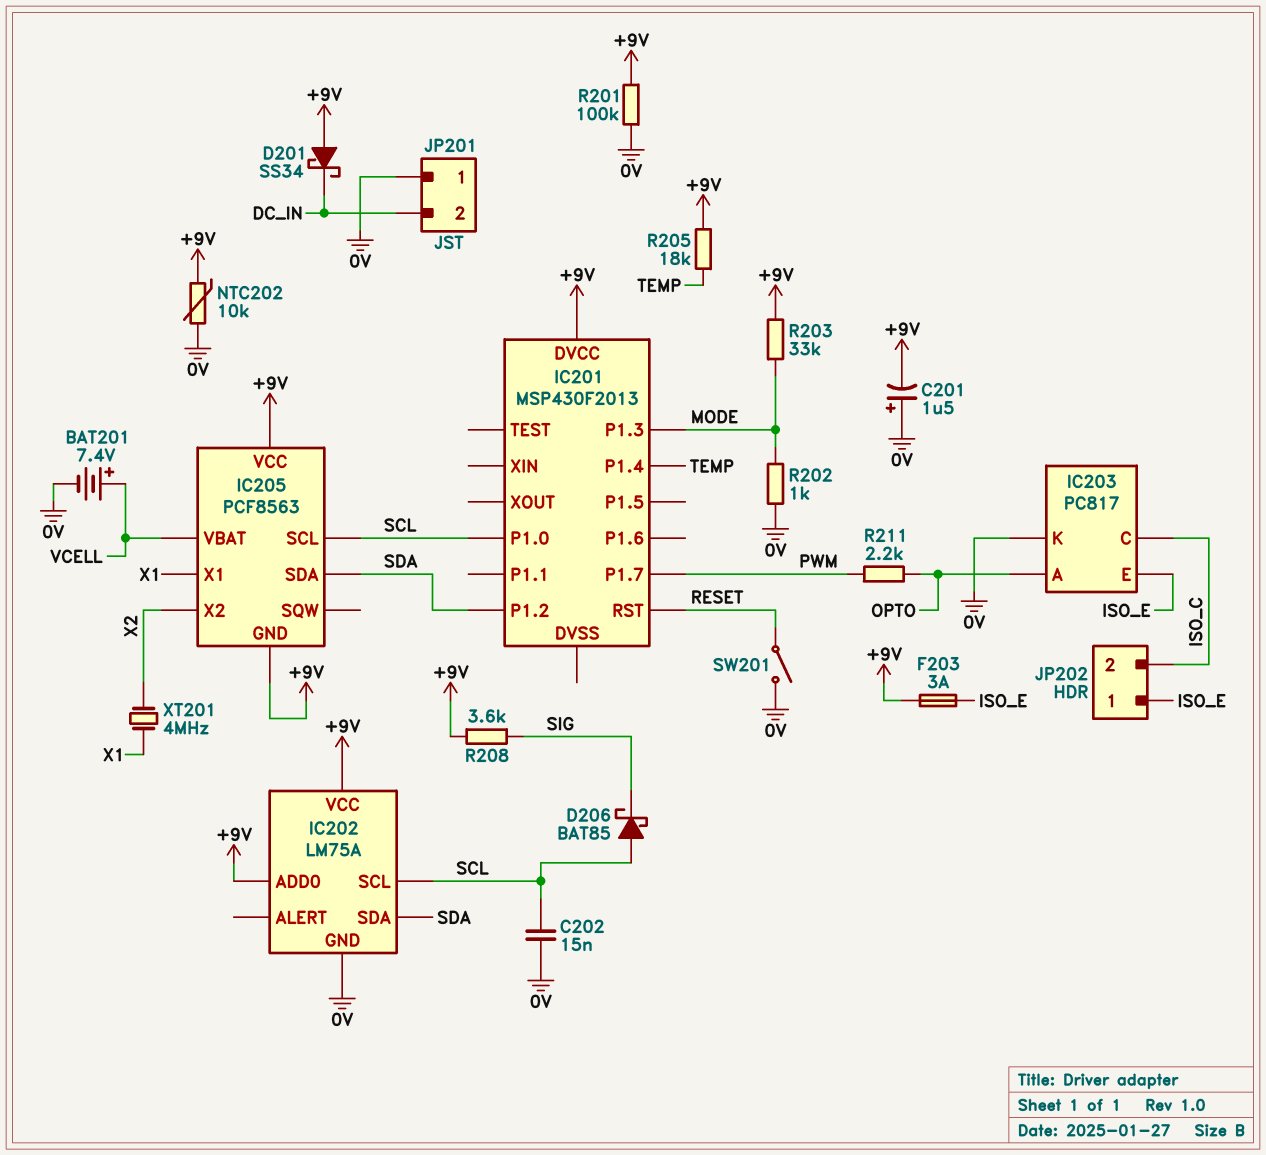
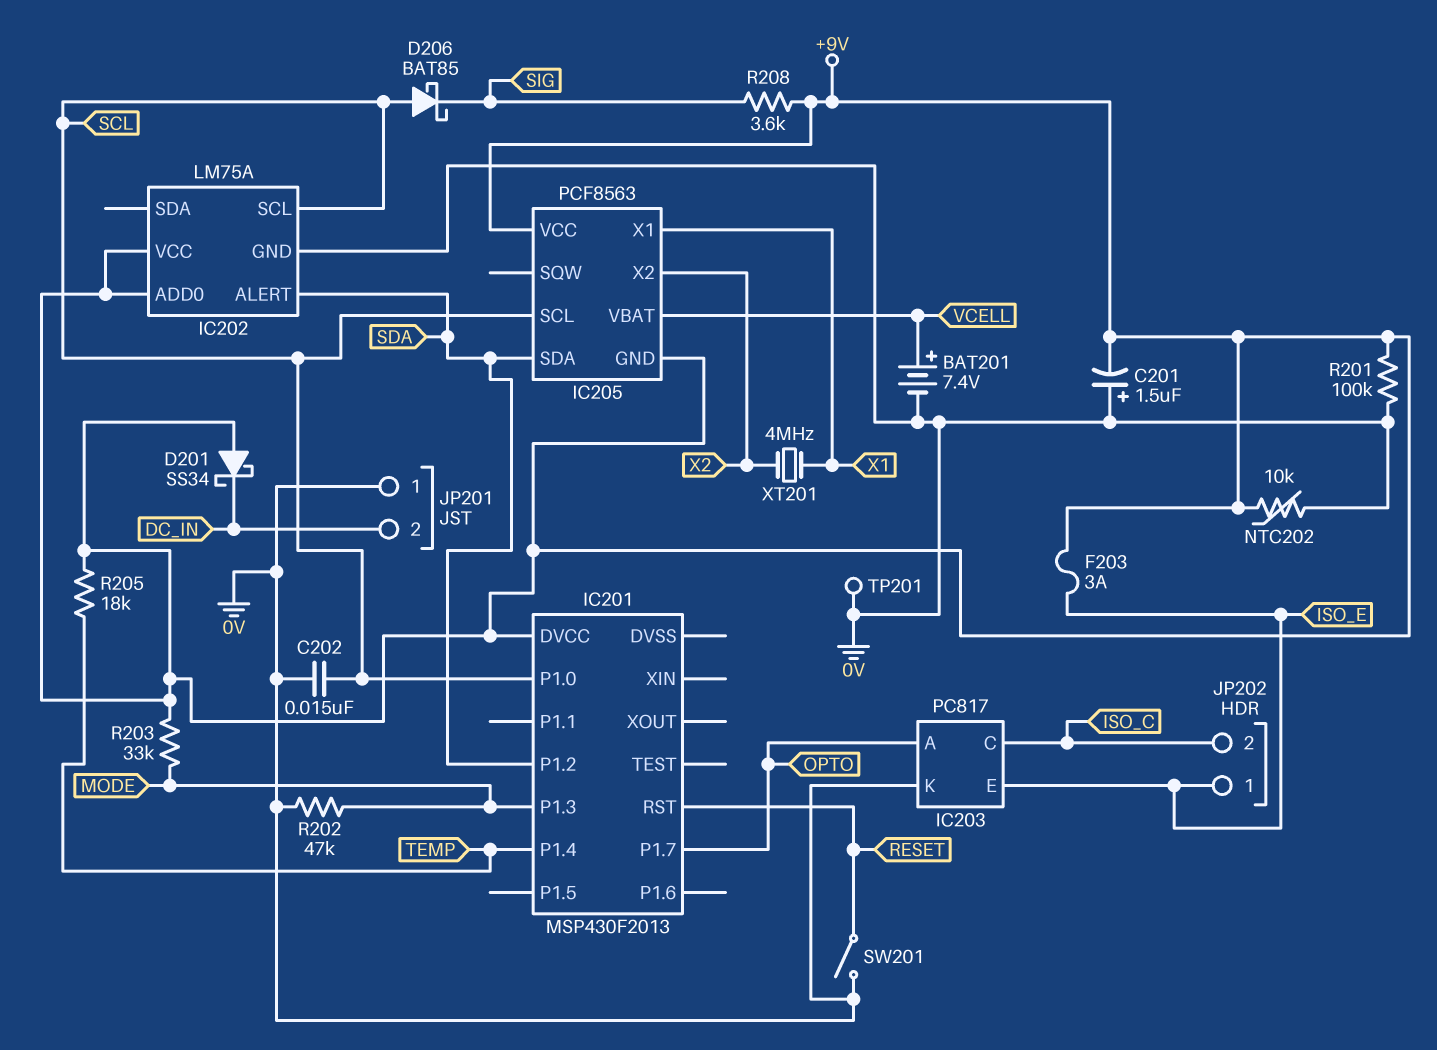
IC201 pin P1.7: PWM -> OPTO
IC202 pin ALERT: none -> SDA
IC202 pin SDA: SDA -> none
R202: 1k (0V, MODE) -> 47k (0V, MODE)
R211: 2.2k (OPTO, PWM) -> none
TP201: none -> test point (0V)

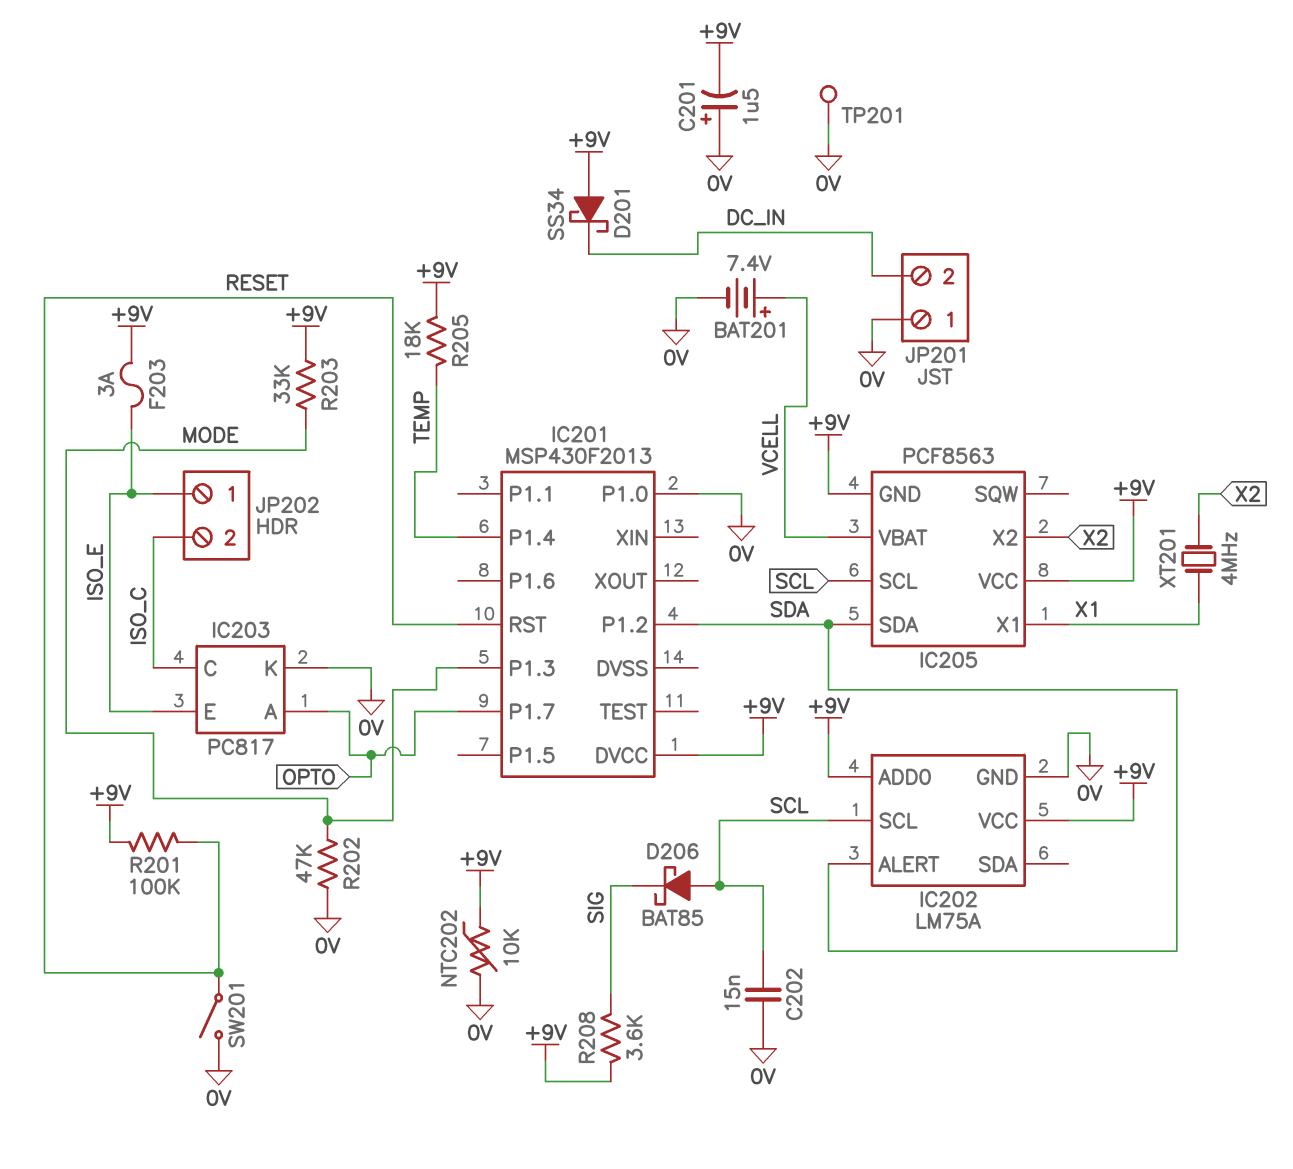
IC201 pin P1.0: SCL -> 0V
R201: 100k (+9V, 0V) -> 100k (+9V, RESET)

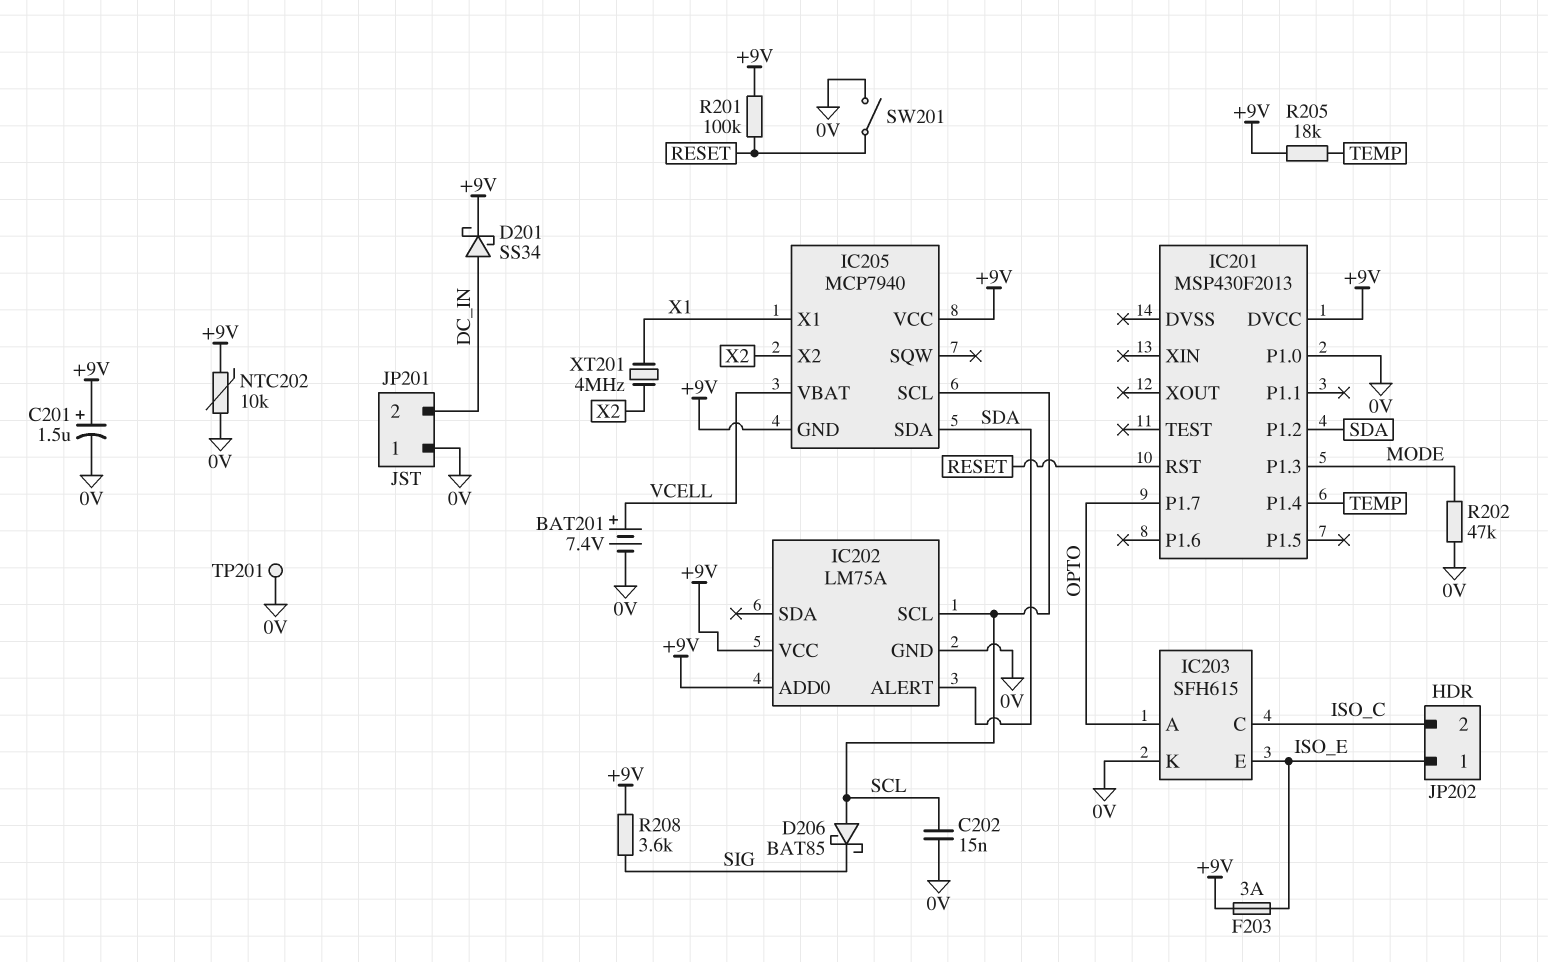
C201: 1.5uF (plus 0V, minus +9V) -> 1.5uF (plus +9V, minus 0V)
D201: schottky SS34 (A +9V, K DC_IN) -> schottky SS34 (A DC_IN, K +9V)
IC203: PC817 -> SFH615
IC205: PCF8563 -> MCP7940
R203: 33k (+9V, MODE) -> none

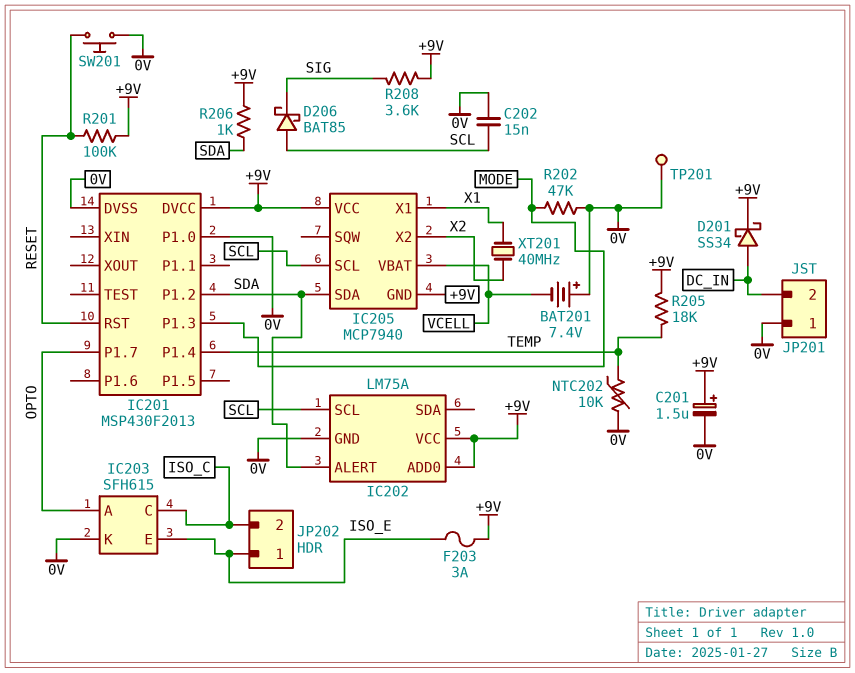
BAT201: 7.4V (plus VCELL, minus 0V) -> 7.4V (plus 0V, minus VCELL)
IC201 pin DVSS: none -> 0V
NTC202: 10k (+9V, 0V) -> 10k (0V, TEMP)
R206: none -> 1k (+9V, SDA)
SW201: switch (0V, RESET) -> button (0V, RESET)
XT201: 4MHz (X1, X2) -> 40MHz (X1, X2)

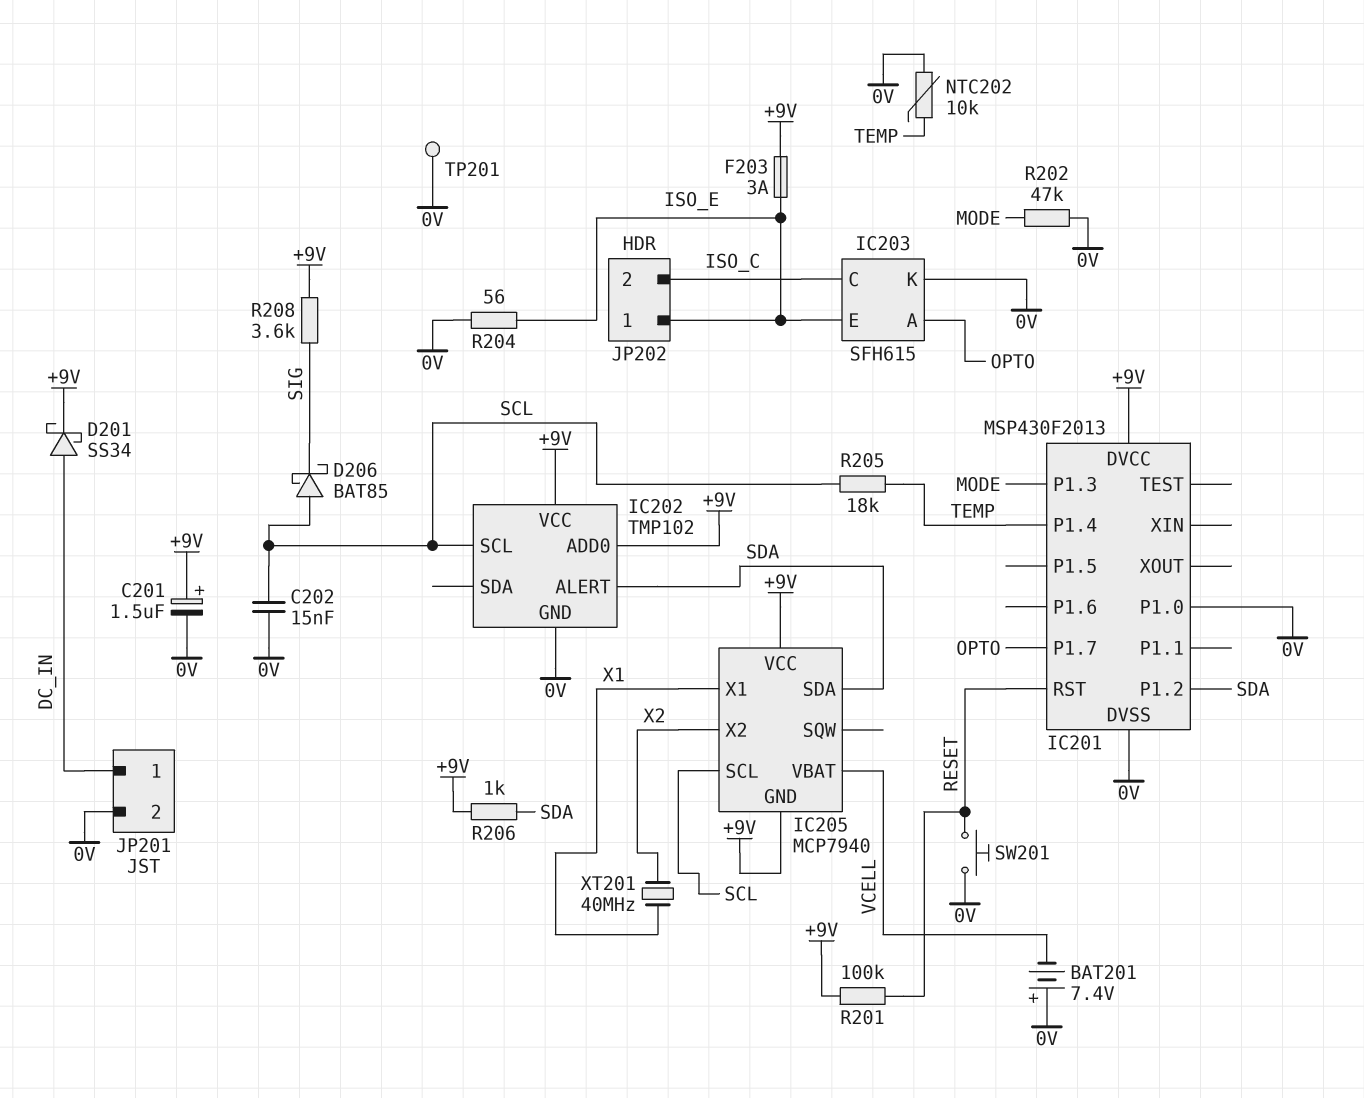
IC202: LM75A -> TMP102
JP201 pin 1: 0V -> DC_IN
JP201 pin 2: DC_IN -> 0V
R204: none -> 56 (0V, ISO_E)
R205: 18k (+9V, TEMP) -> 18k (SCL, TEMP)

